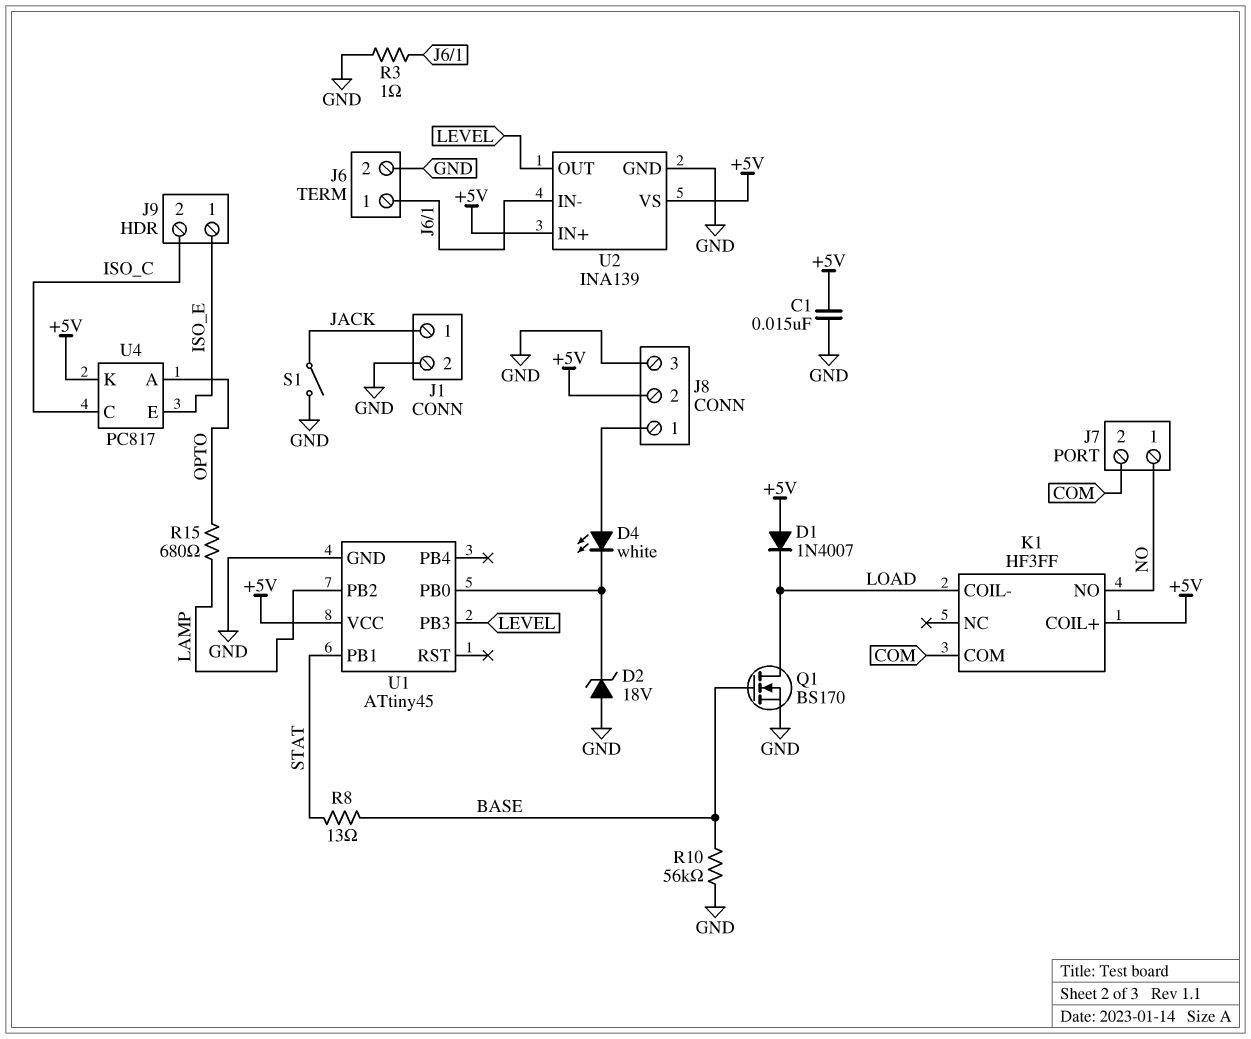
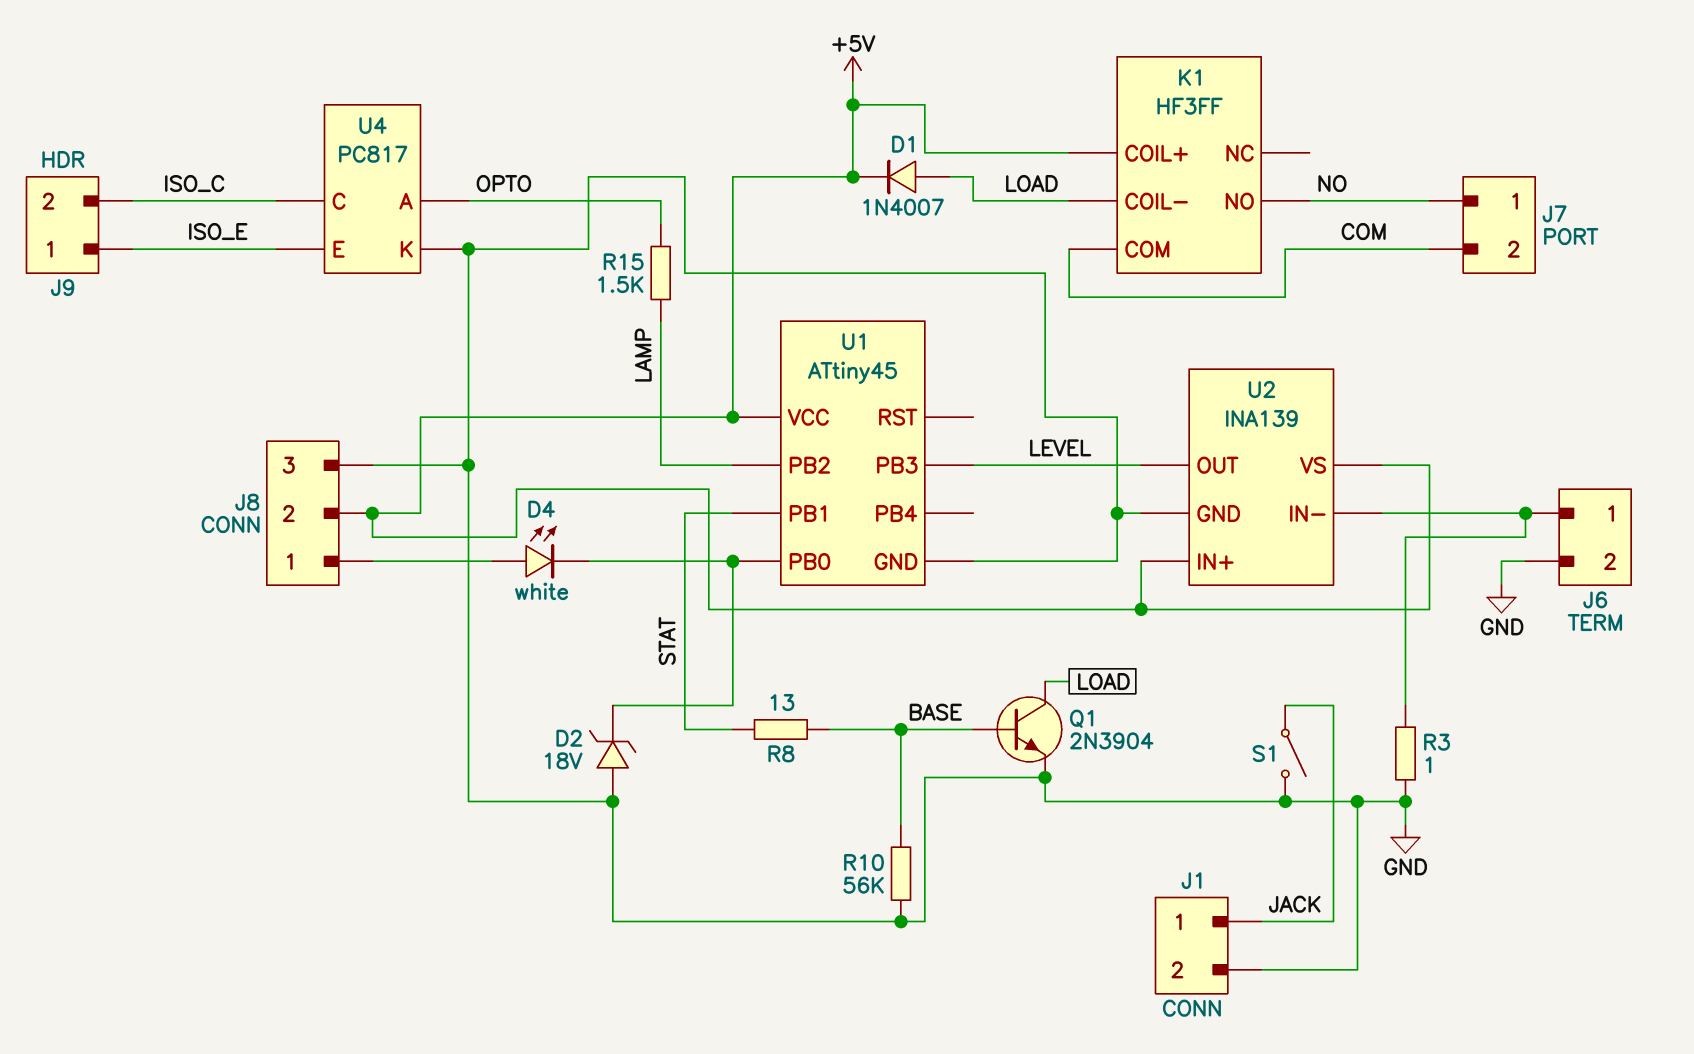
C1: 15nF (+5V, GND) -> none
D1: diode 1N4007 (A +5V, K LOAD) -> diode 1N4007 (A LOAD, K +5V)
Q1: NMOS BS170 (G BASE, D LOAD, S GND) -> NPN 2N3904 (B BASE, C LOAD, E GND)
R15: 680 (LAMP, OPTO) -> 1.5k (LAMP, OPTO)
U4 pin K: +5V -> GND

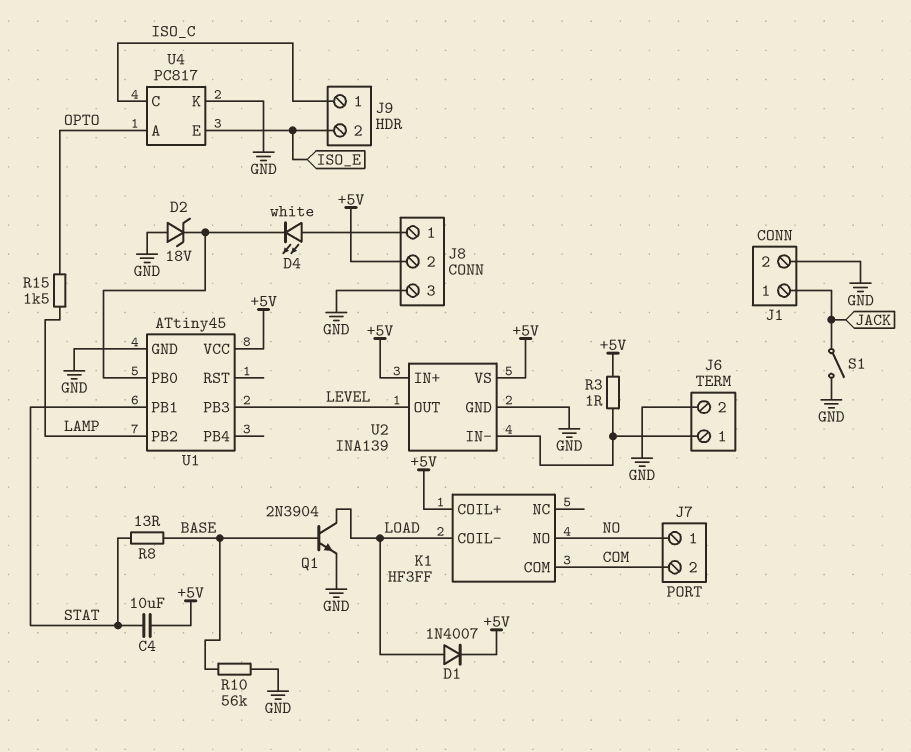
C4: none -> 10uF (+5V, STAT)
J9 pin 1: ISO_E -> ISO_C
J9 pin 2: ISO_C -> ISO_E
R3: 1 (GND, J6/1) -> 1 (+5V, J6/1)

